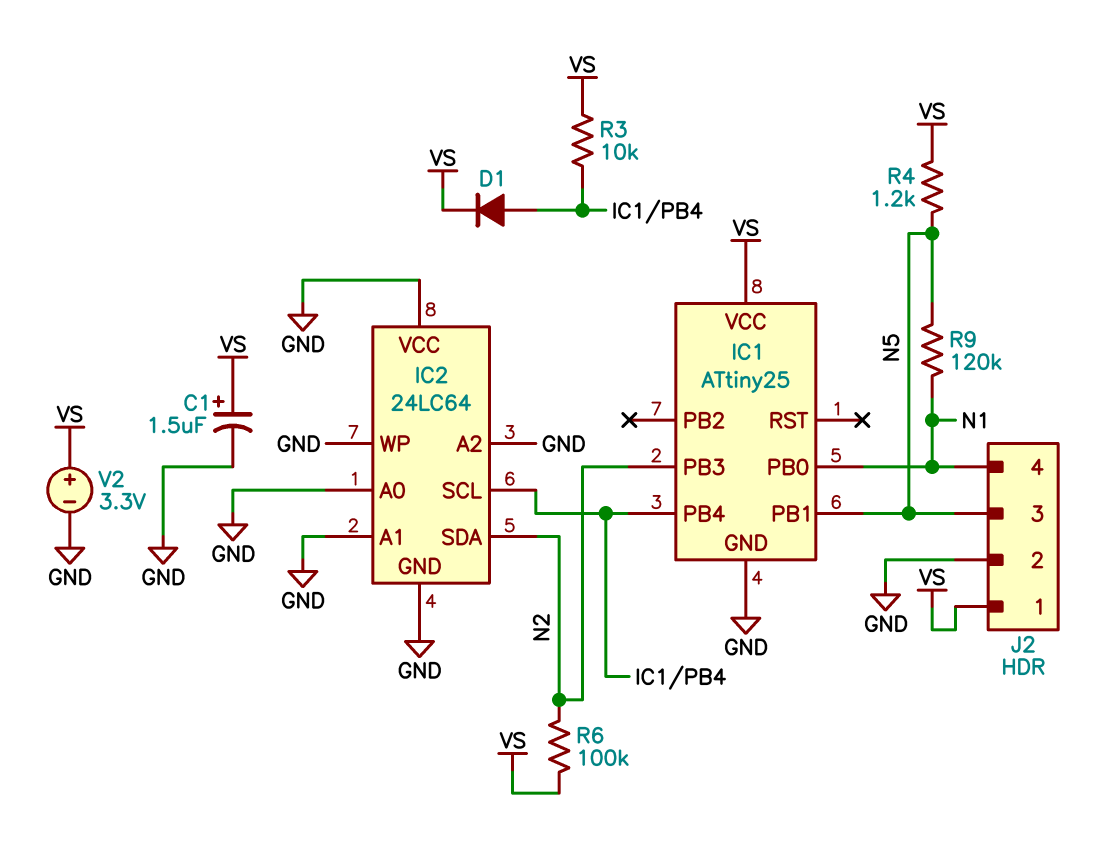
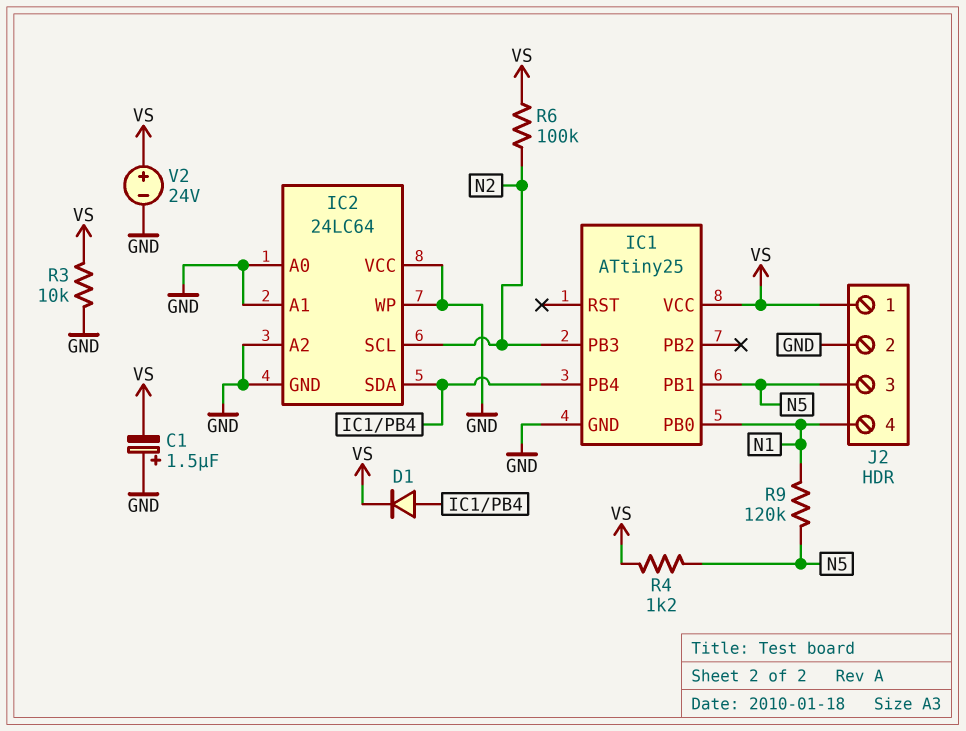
C1: 1.5uF (plus VS, minus GND) -> 1.5uF (plus GND, minus VS)
IC2 pin SCL: IC1/PB4 -> N2
IC2 pin SDA: N2 -> IC1/PB4
R3: 10k (IC1/PB4, VS) -> 10k (GND, VS)
V2: 3.3V (plus VS, minus GND) -> 24V (plus VS, minus GND)

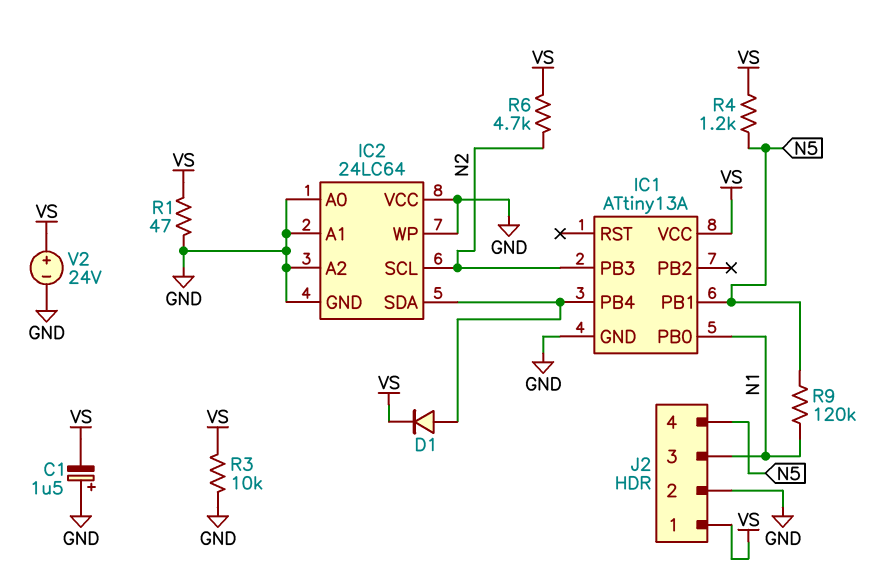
IC1: ATtiny25 -> ATtiny13A
J2 pin 3: N5 -> N1
J2 pin 4: N1 -> N5
R1: none -> 47 (GND, VS)
R6: 100k (N2, VS) -> 4.7k (N2, VS)

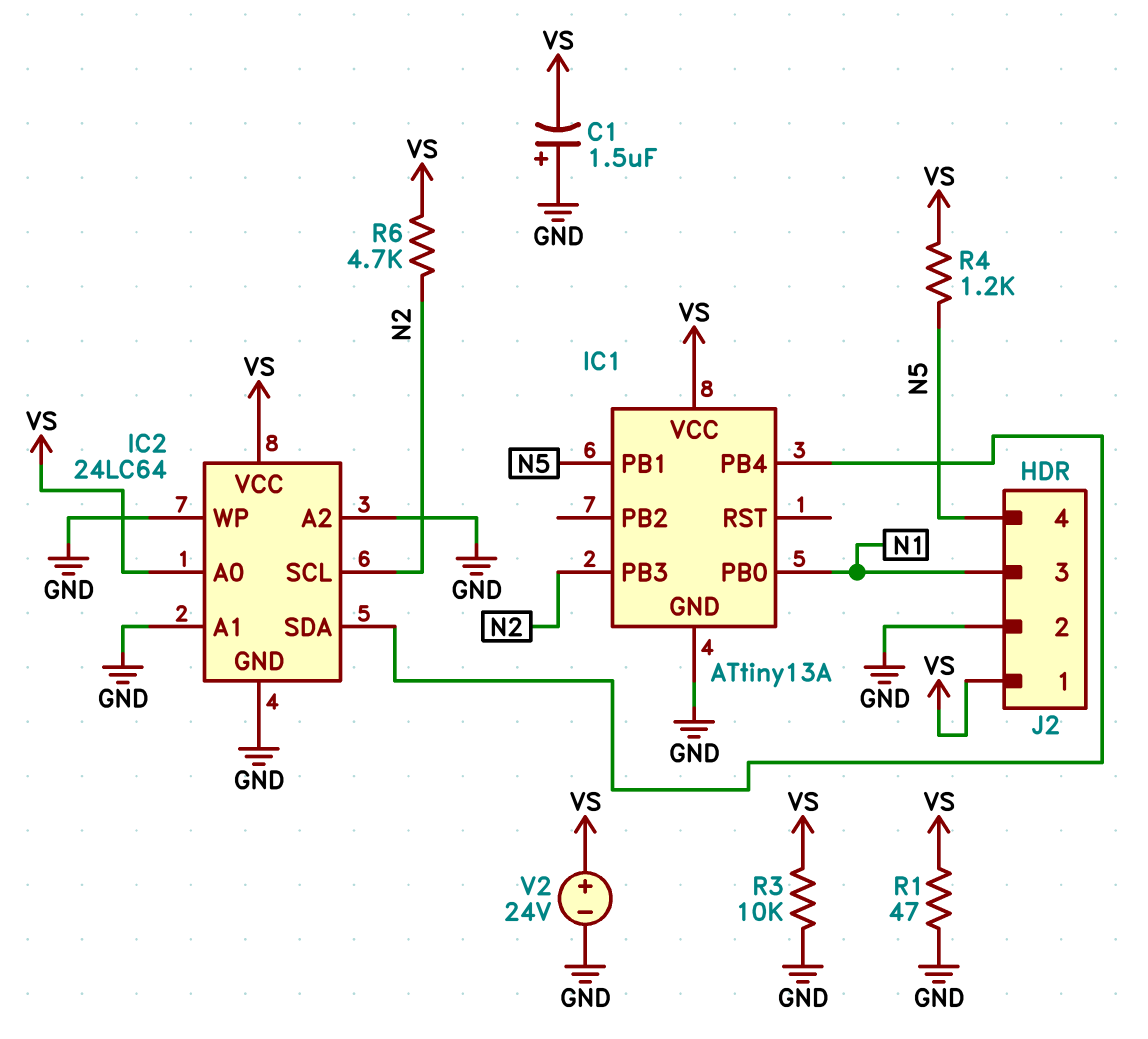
D1: diode (A IC1/PB4, K VS) -> none
IC2 pin A0: GND -> VS
IC2 pin VCC: GND -> VS
R9: 120k (N1, N5) -> none

